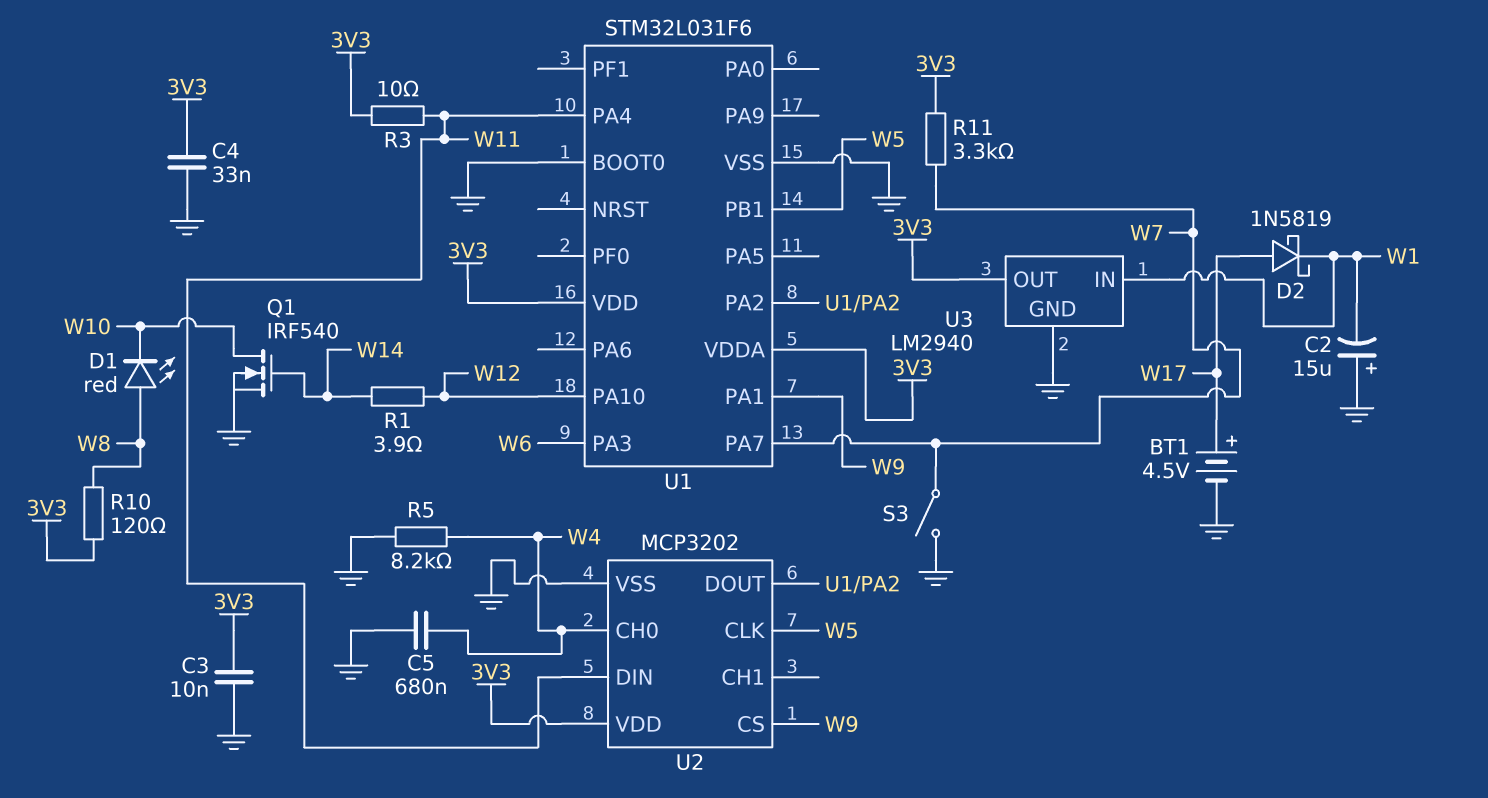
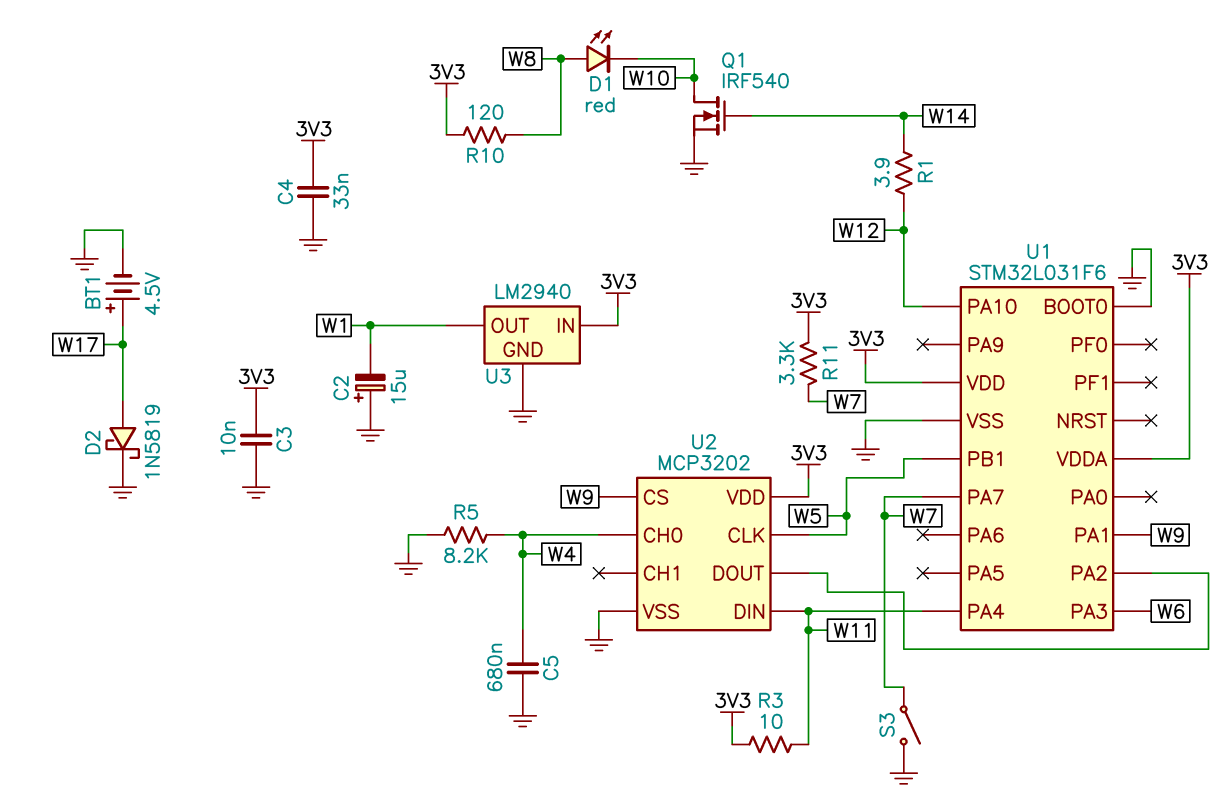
D2: schottky 1N5819 (A W17, K W1) -> schottky 1N5819 (A W17, K GND)
U3 pin IN: W1 -> 3V3
U3 pin OUT: 3V3 -> W1

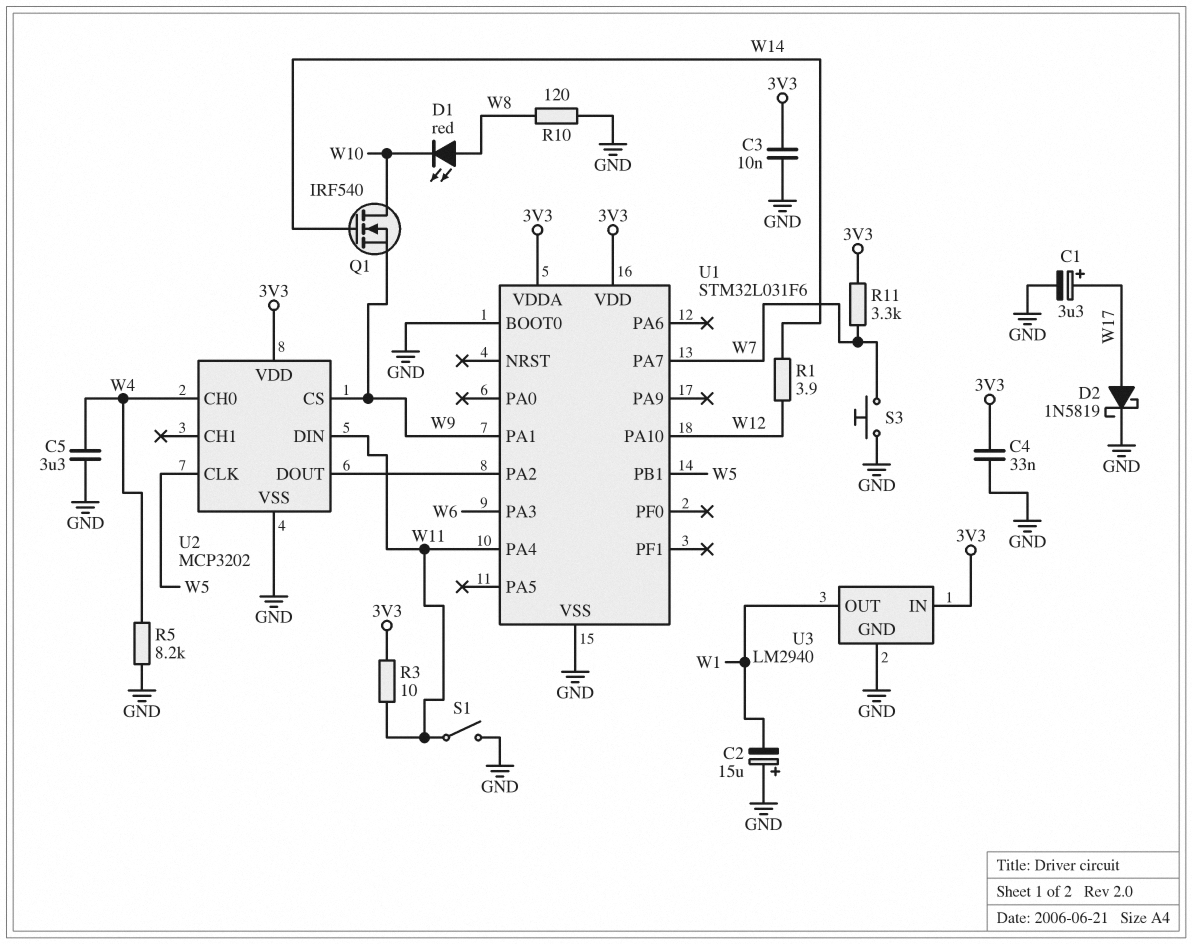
BT1: 4.5V (plus W17, minus GND) -> none
C1: none -> 3.3uF (plus W17, minus GND)
C5: 680nF (GND, W4) -> 3.3uF (GND, W4)
Q1: NMOS IRF540 (G W14, D W10, S GND) -> NMOS IRF540 (G W14, D W10, S W9)
R10: 120 (3V3, W8) -> 120 (GND, W8)
S1: none -> switch (GND, W11)
S3: switch (GND, W7) -> button (GND, W7)

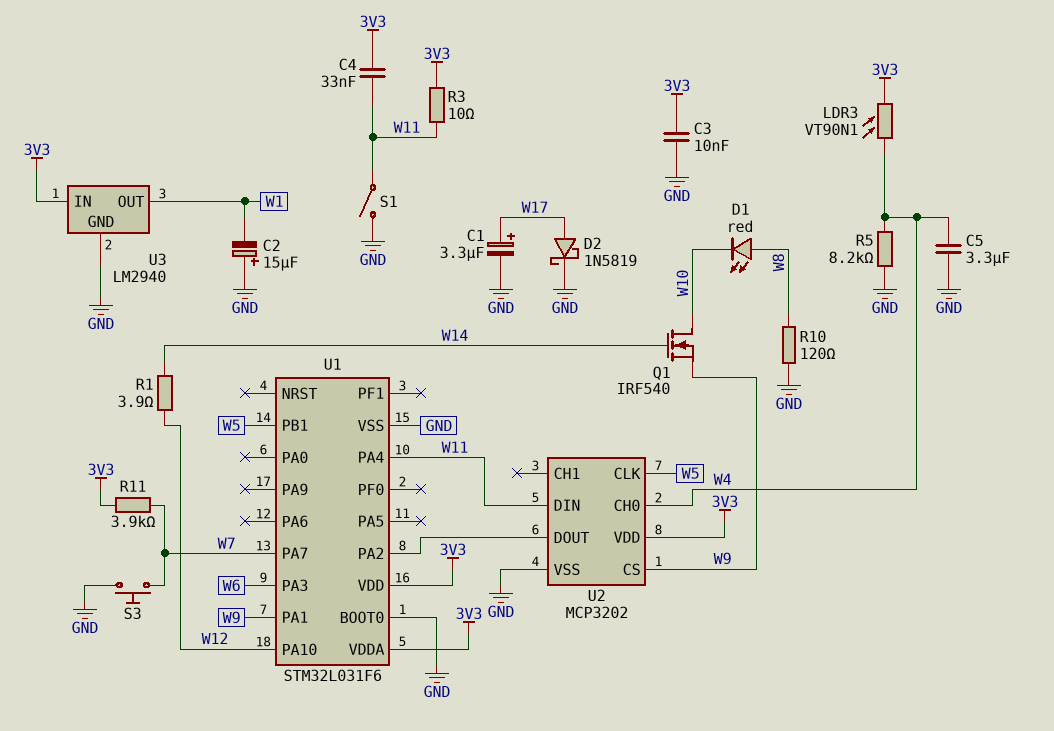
C4: 33nF (3V3, GND) -> 33nF (3V3, W11)
LDR3: none -> VT90N1 (3V3, W4)
R11: 3.3k (3V3, W7) -> 3.9k (3V3, W7)

